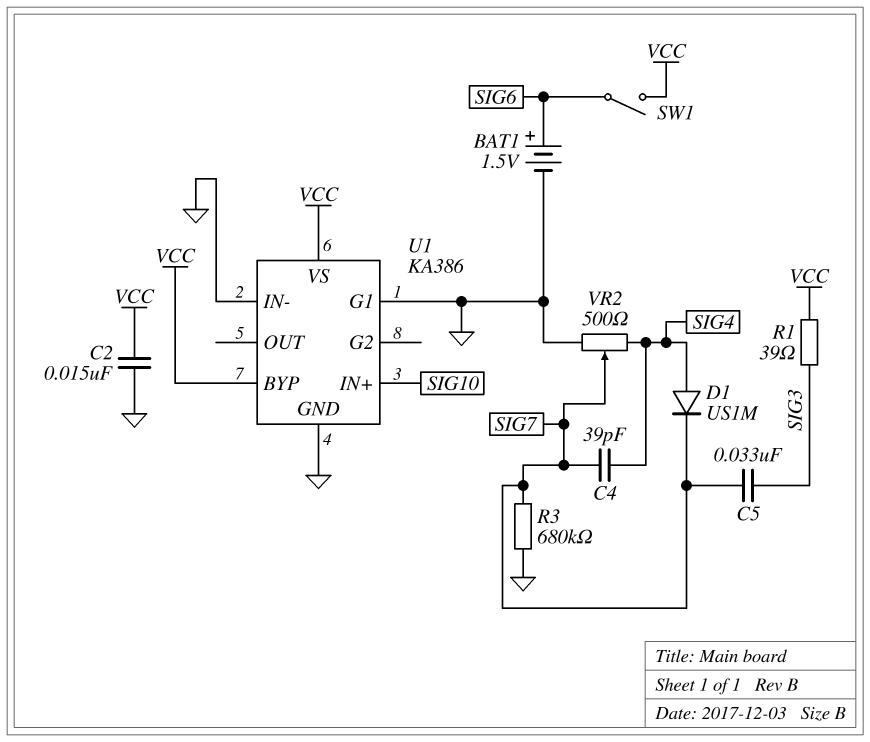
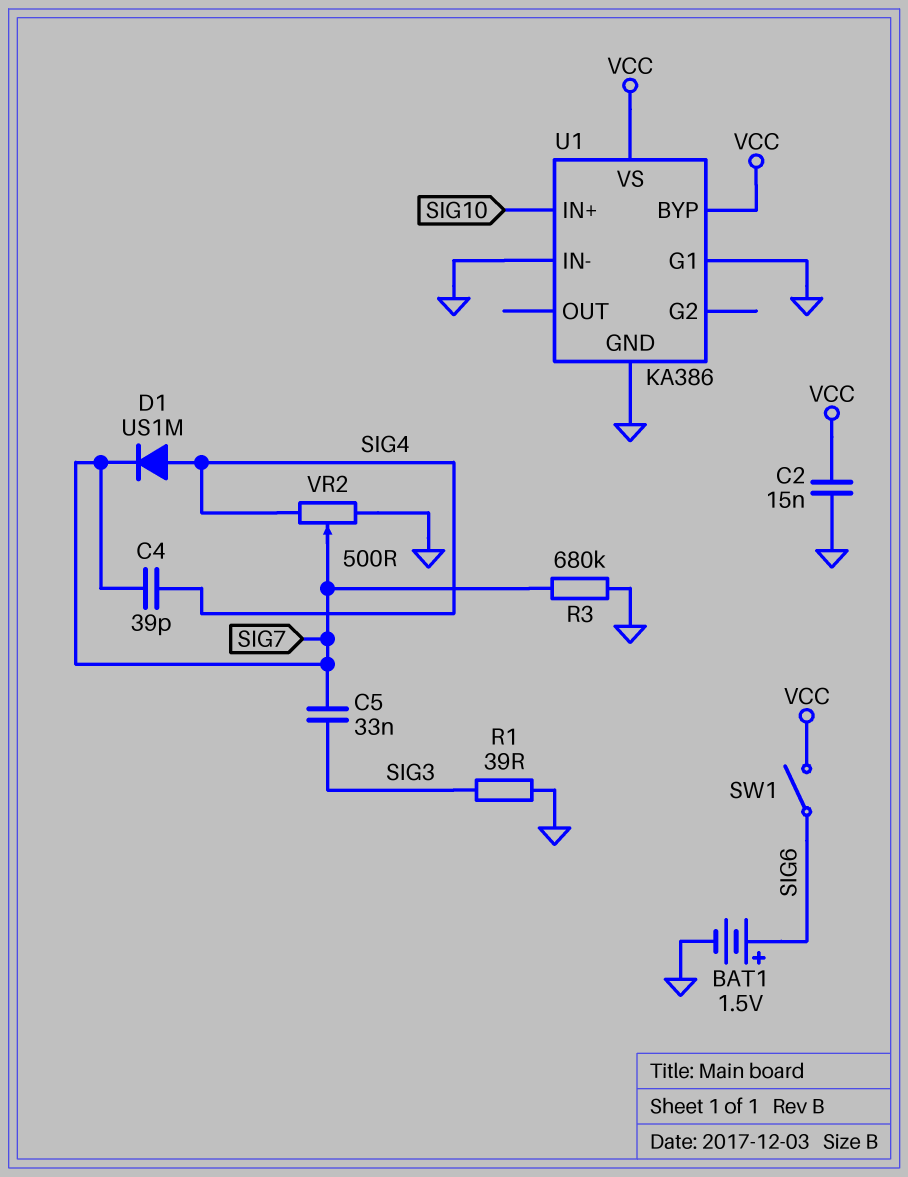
R1: 39 (SIG3, VCC) -> 39 (GND, SIG3)

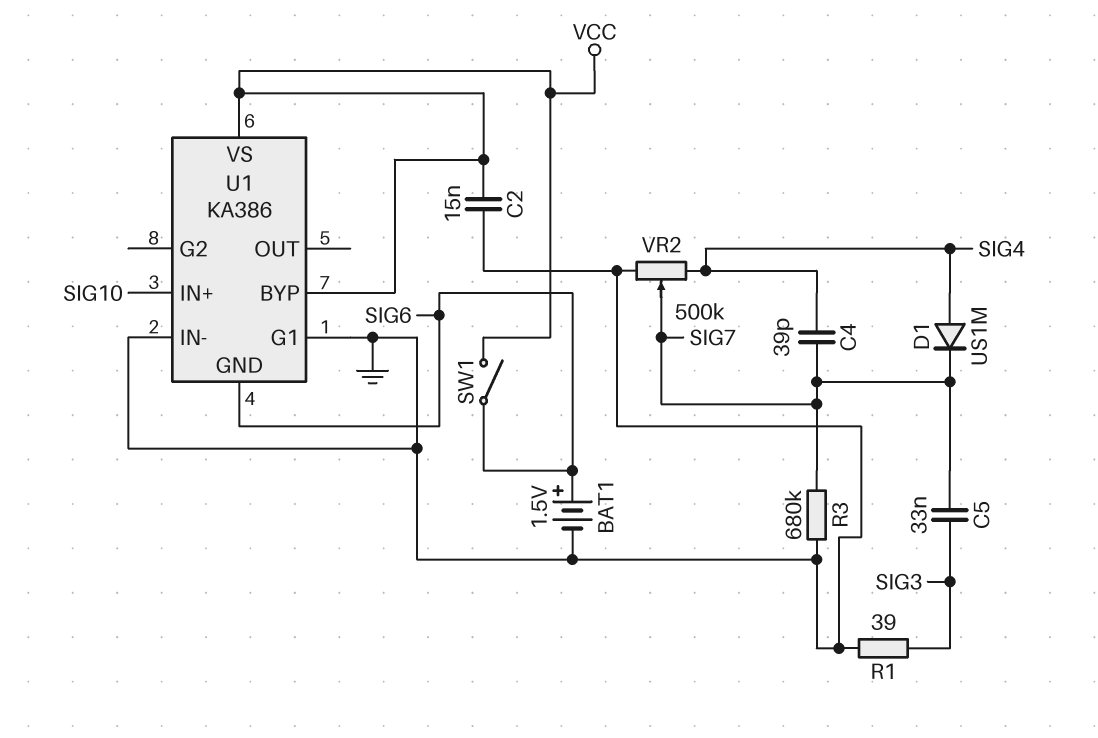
U1 pin GND: GND -> SIG6
VR2: 500 (GND, SIG4, wiper SIG7) -> 500k (GND, SIG4, wiper SIG7)

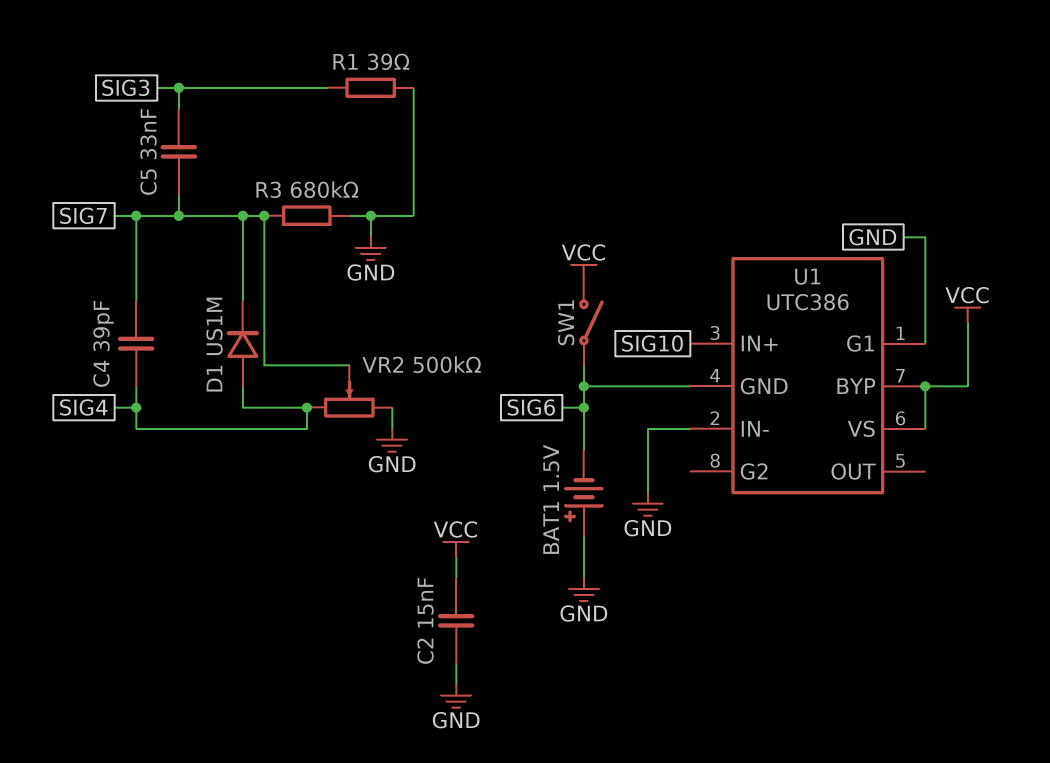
BAT1: 1.5V (plus SIG6, minus GND) -> 1.5V (plus GND, minus SIG6)
U1: KA386 -> UTC386

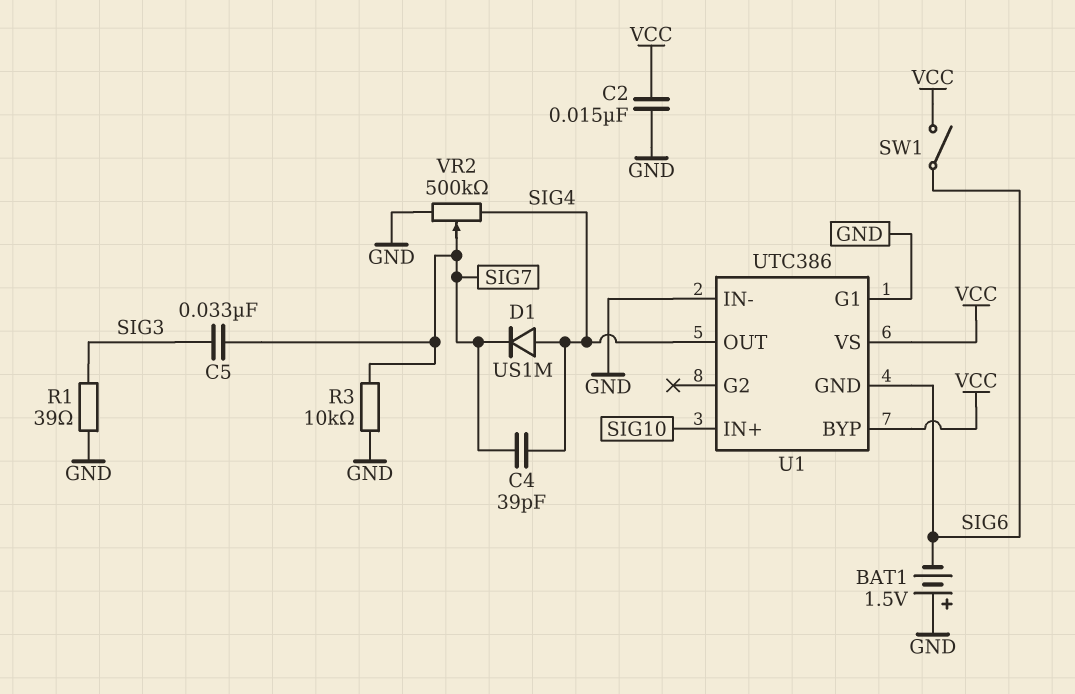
R3: 680k (GND, SIG7) -> 10k (GND, SIG7)
U1 pin OUT: none -> SIG4

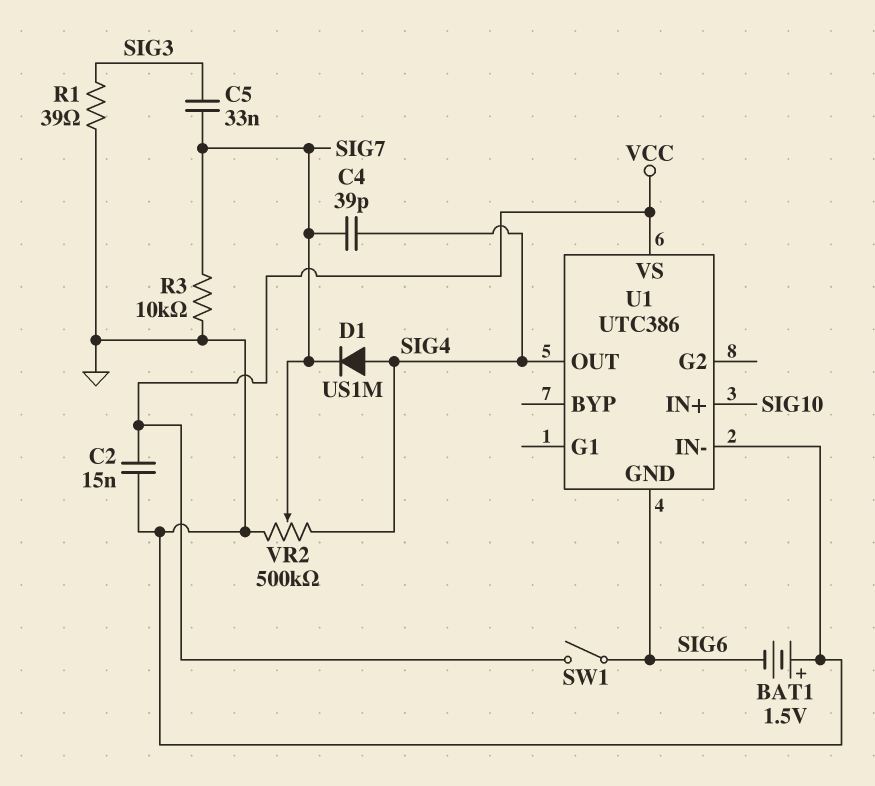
U1 pin BYP: VCC -> none
U1 pin G1: GND -> none

